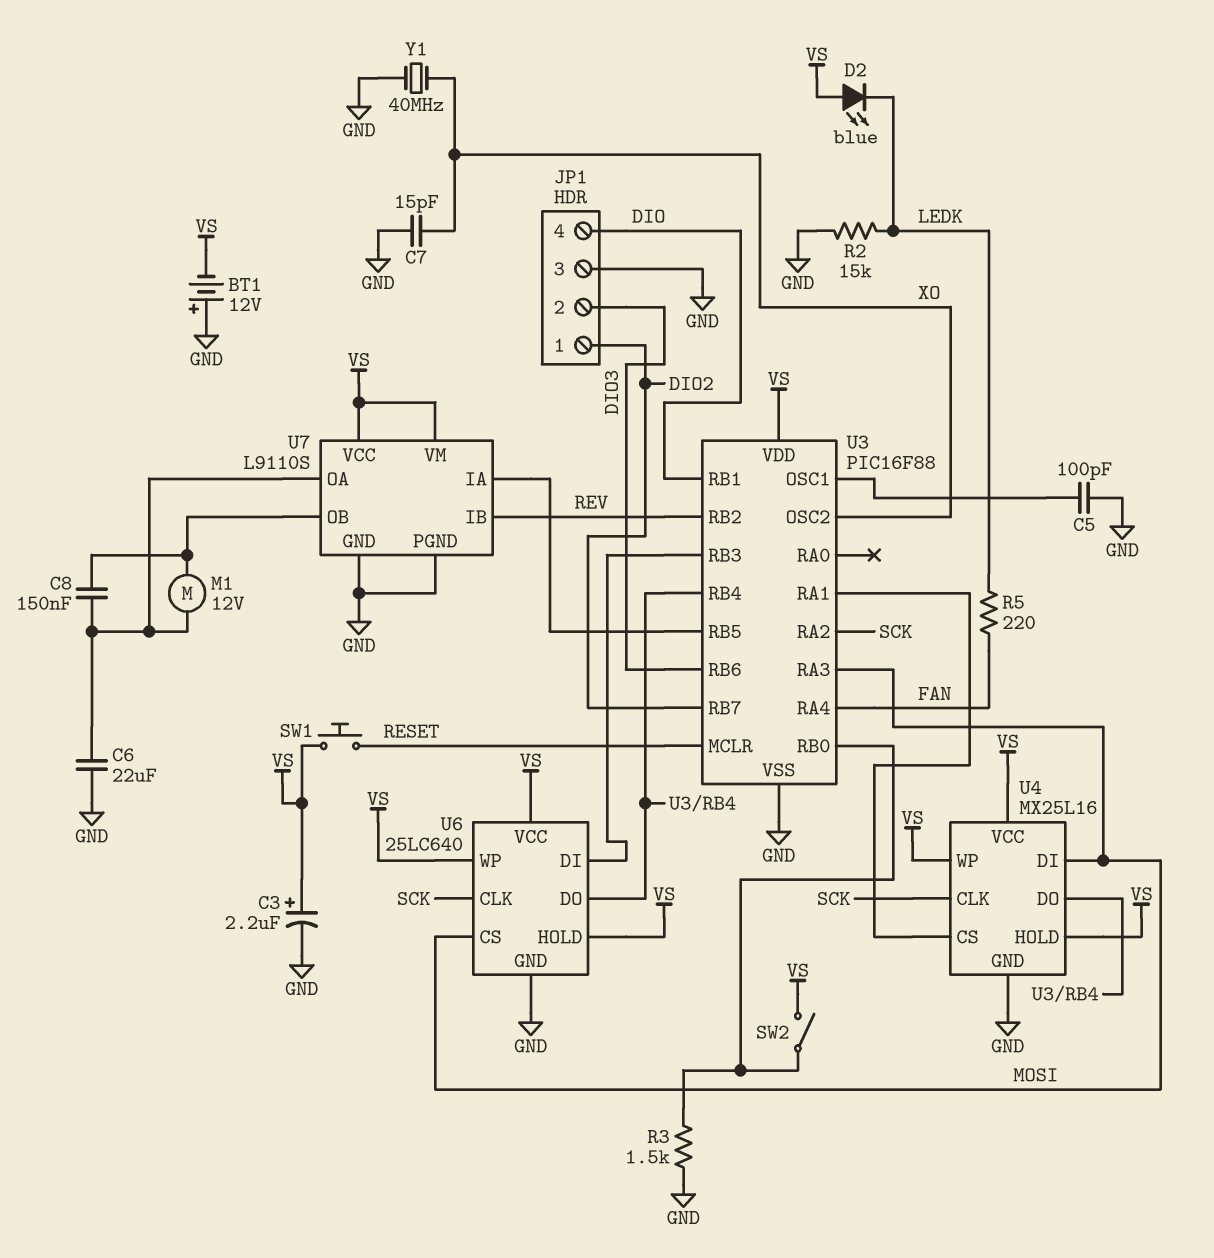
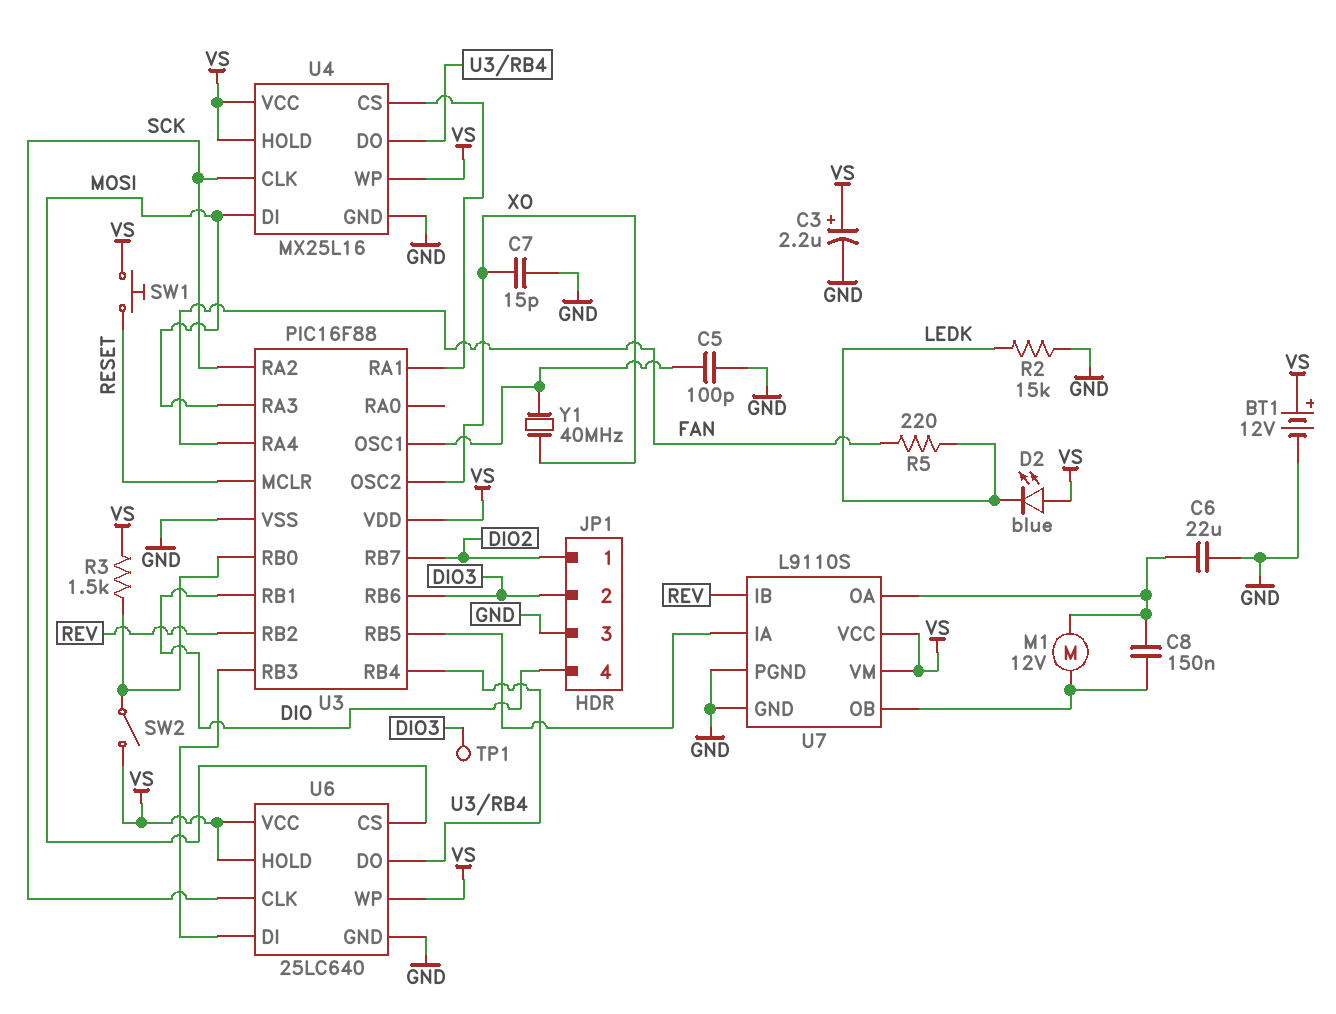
BT1: 12V (plus GND, minus VS) -> 12V (plus VS, minus GND)
R3: 1.5k (GND, U3/RB0) -> 1.5k (U3/RB0, VS)
TP1: none -> test point (DIO3)
Y1: 40MHz (GND, XO) -> 40MHz (U3/OSC1, XO)

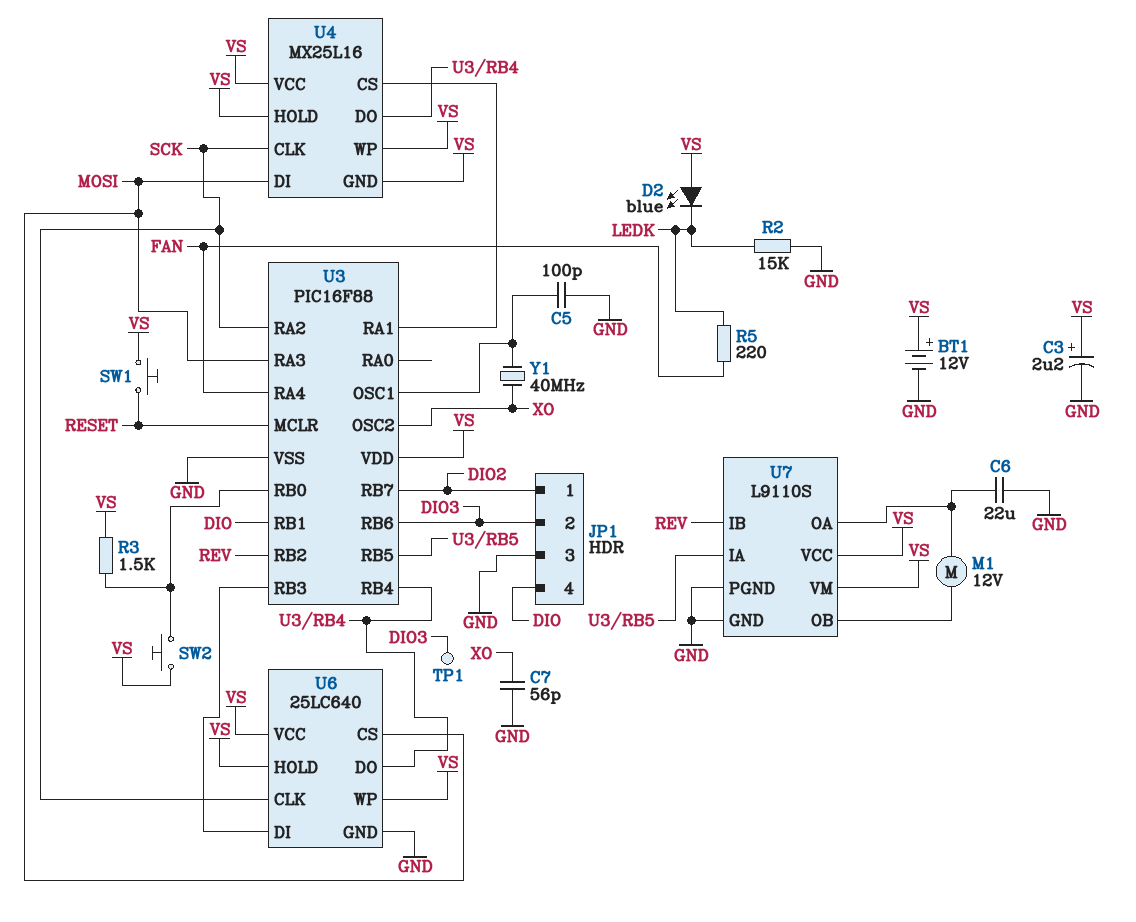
C7: 15pF (GND, XO) -> 56pF (GND, XO)
C8: 150nF (U7/OA, U7/OB) -> none
SW2: switch (U3/RB0, VS) -> button (U3/RB0, VS)
U4 pin GND: GND -> VS

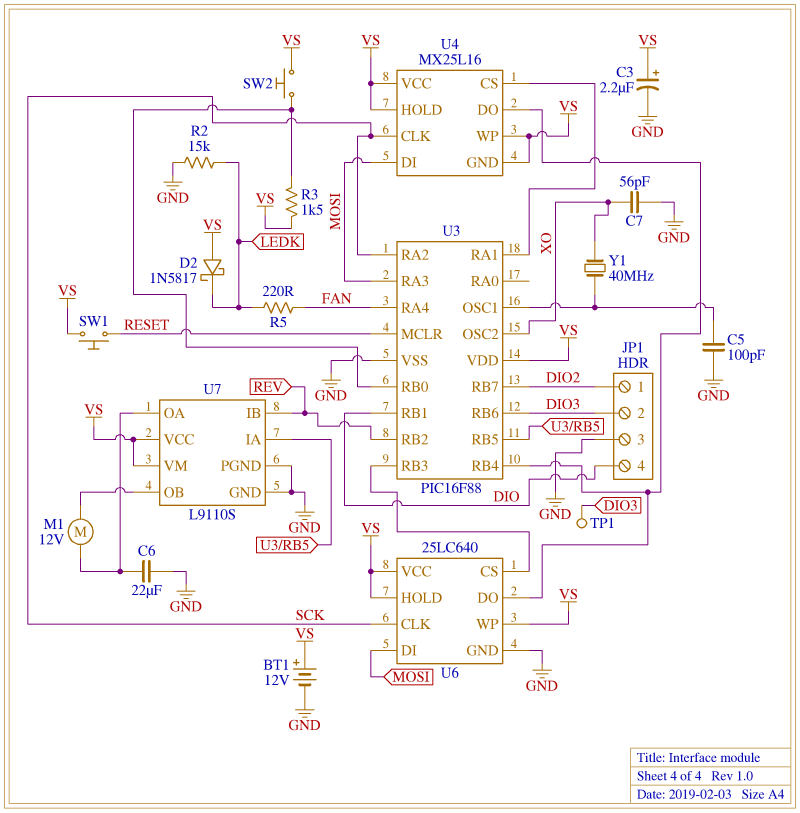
D2: LED blue (A VS, K LEDK) -> schottky 1N5817 (A VS, K LEDK)
U6 pin CS: MOSI -> U3/RB3
U6 pin DI: U3/RB3 -> MOSI

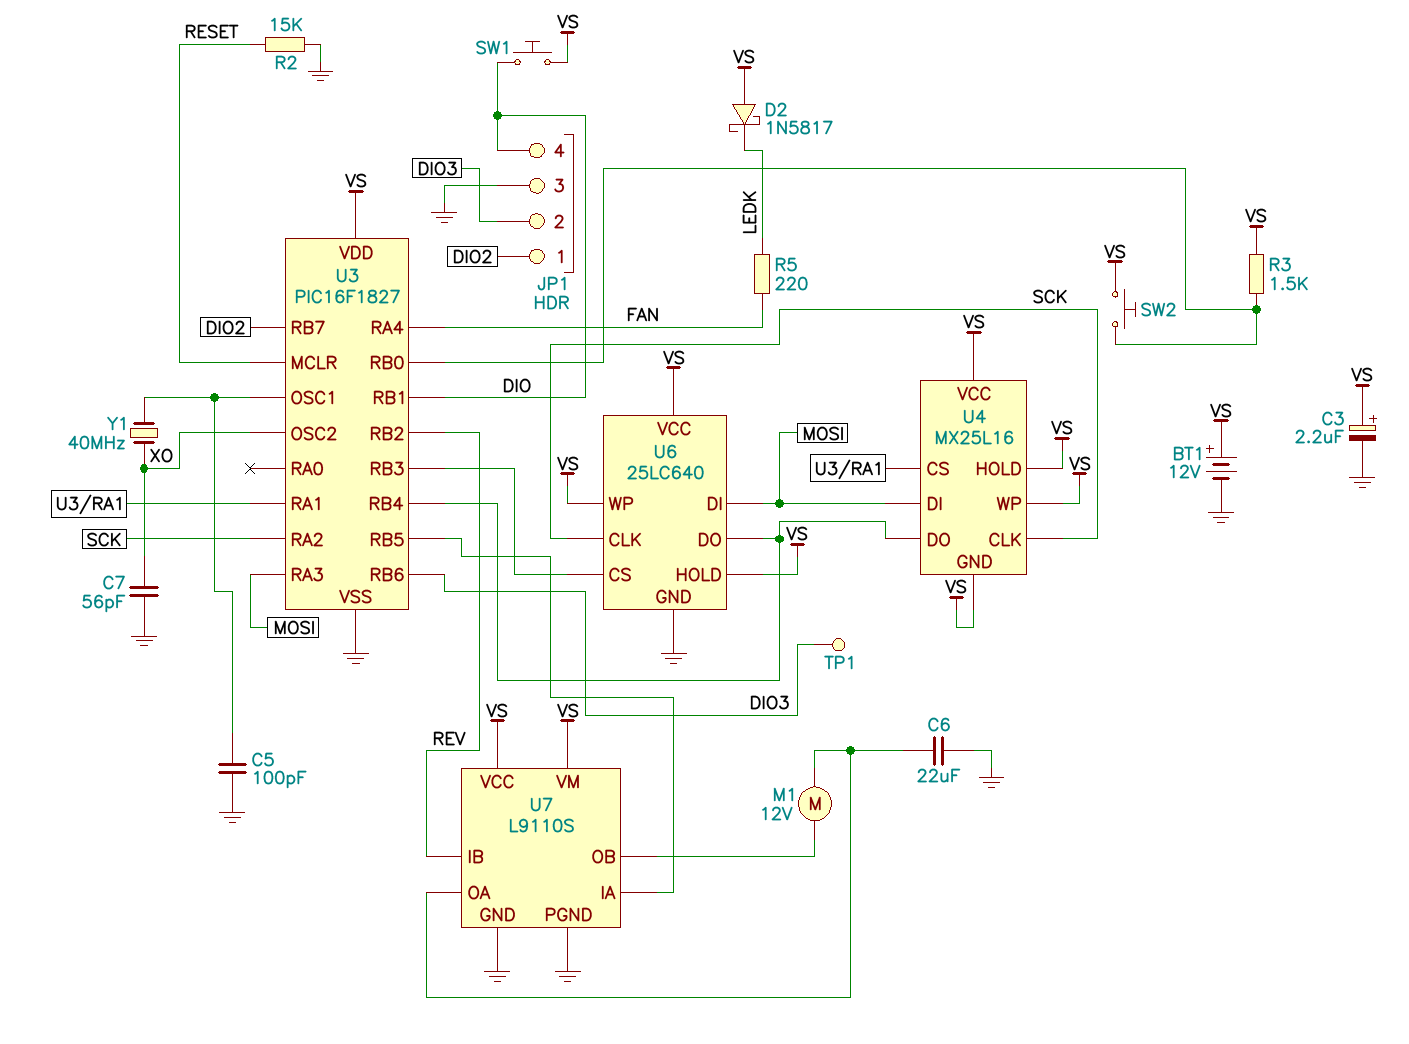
R2: 15k (GND, LEDK) -> 15k (GND, RESET)
SW1: button (RESET, VS) -> button (DIO, VS)
U3: PIC16F88 -> PIC16F1827

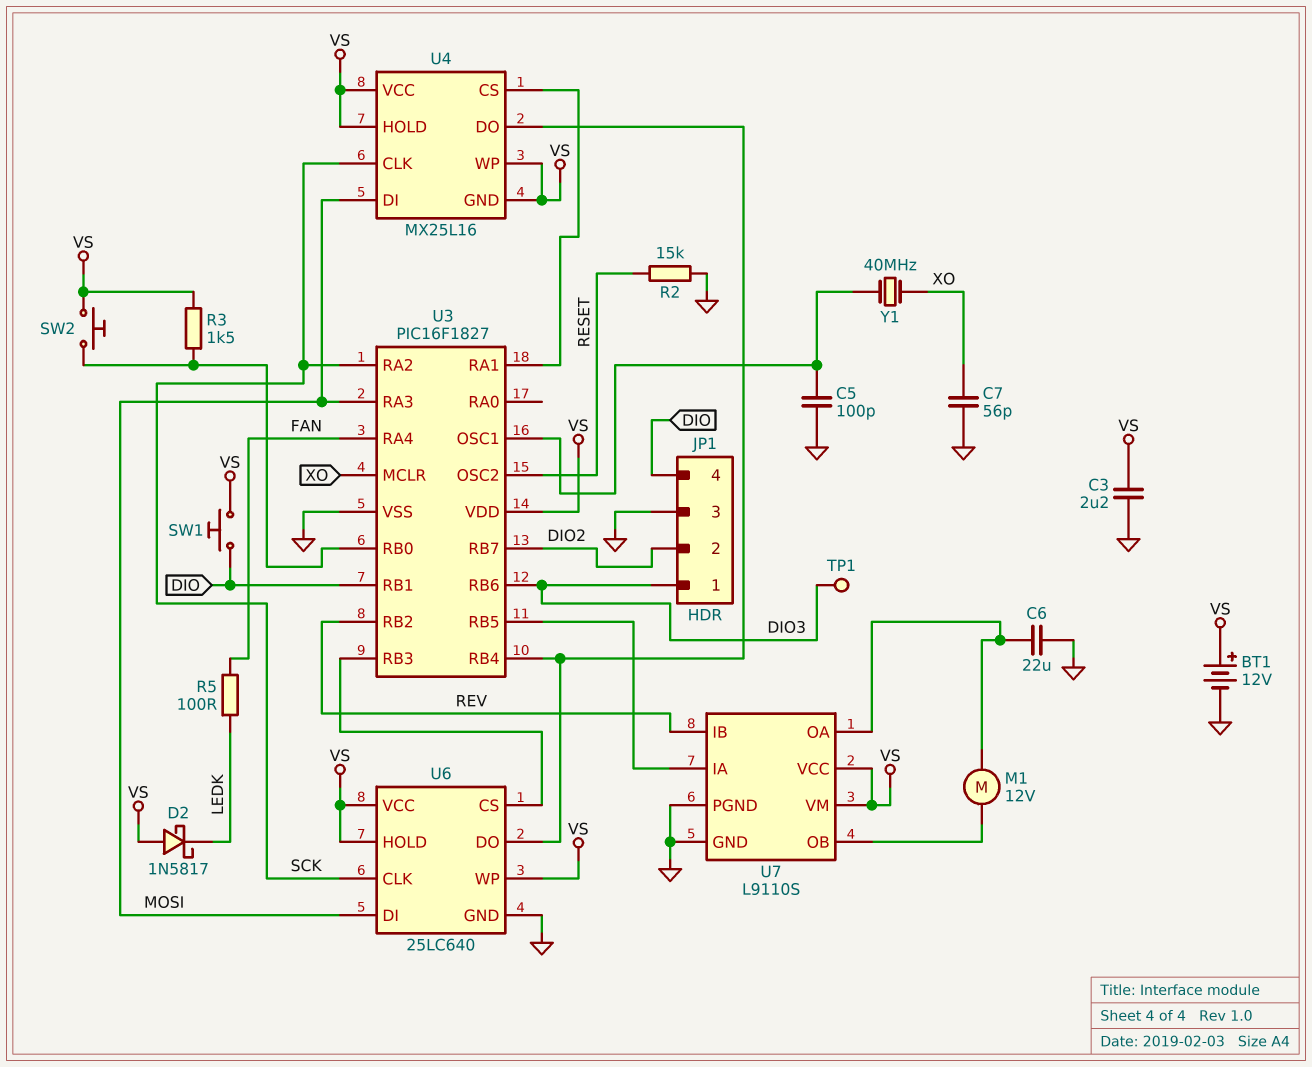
C3: 2.2uF (plus VS, minus GND) -> 2.2uF (GND, VS)
JP1 pin 1: DIO2 -> DIO3
JP1 pin 2: DIO3 -> DIO2
R5: 220 (FAN, LEDK) -> 100 (FAN, LEDK)
U3 pin MCLR: RESET -> XO
U3 pin OSC2: XO -> RESET

